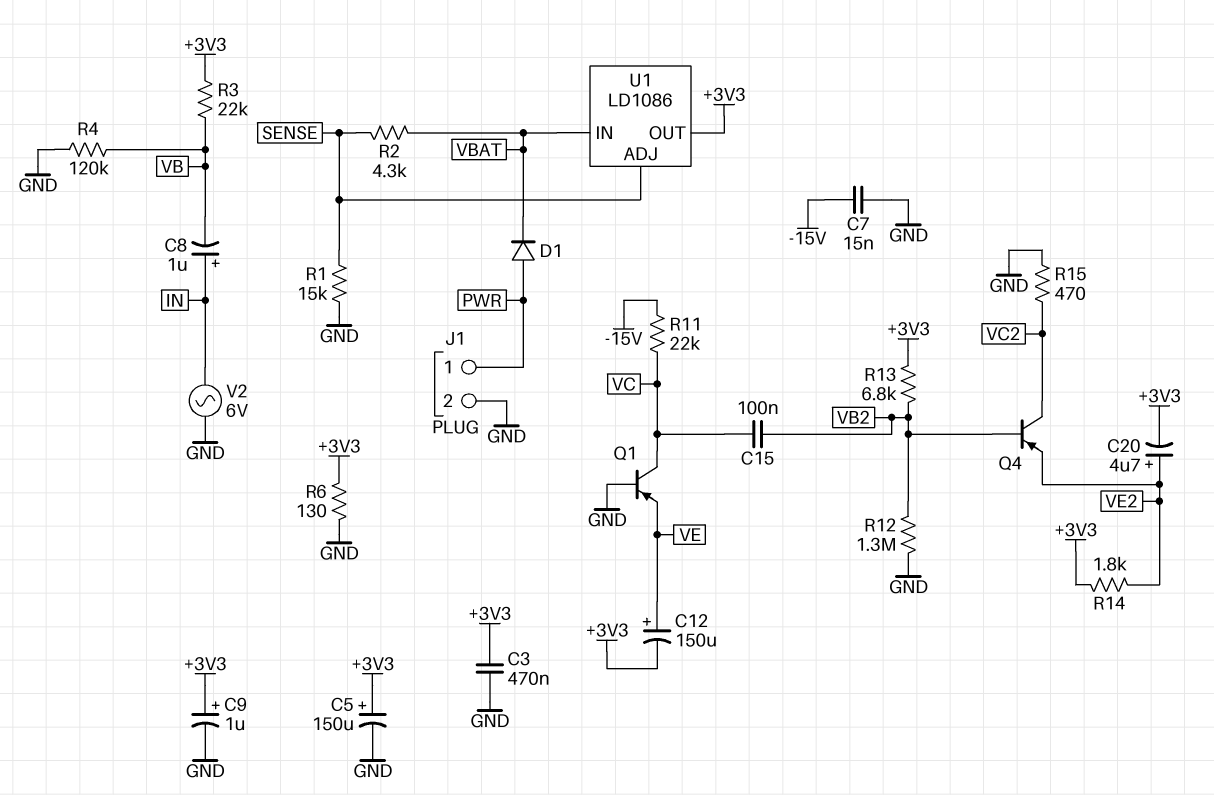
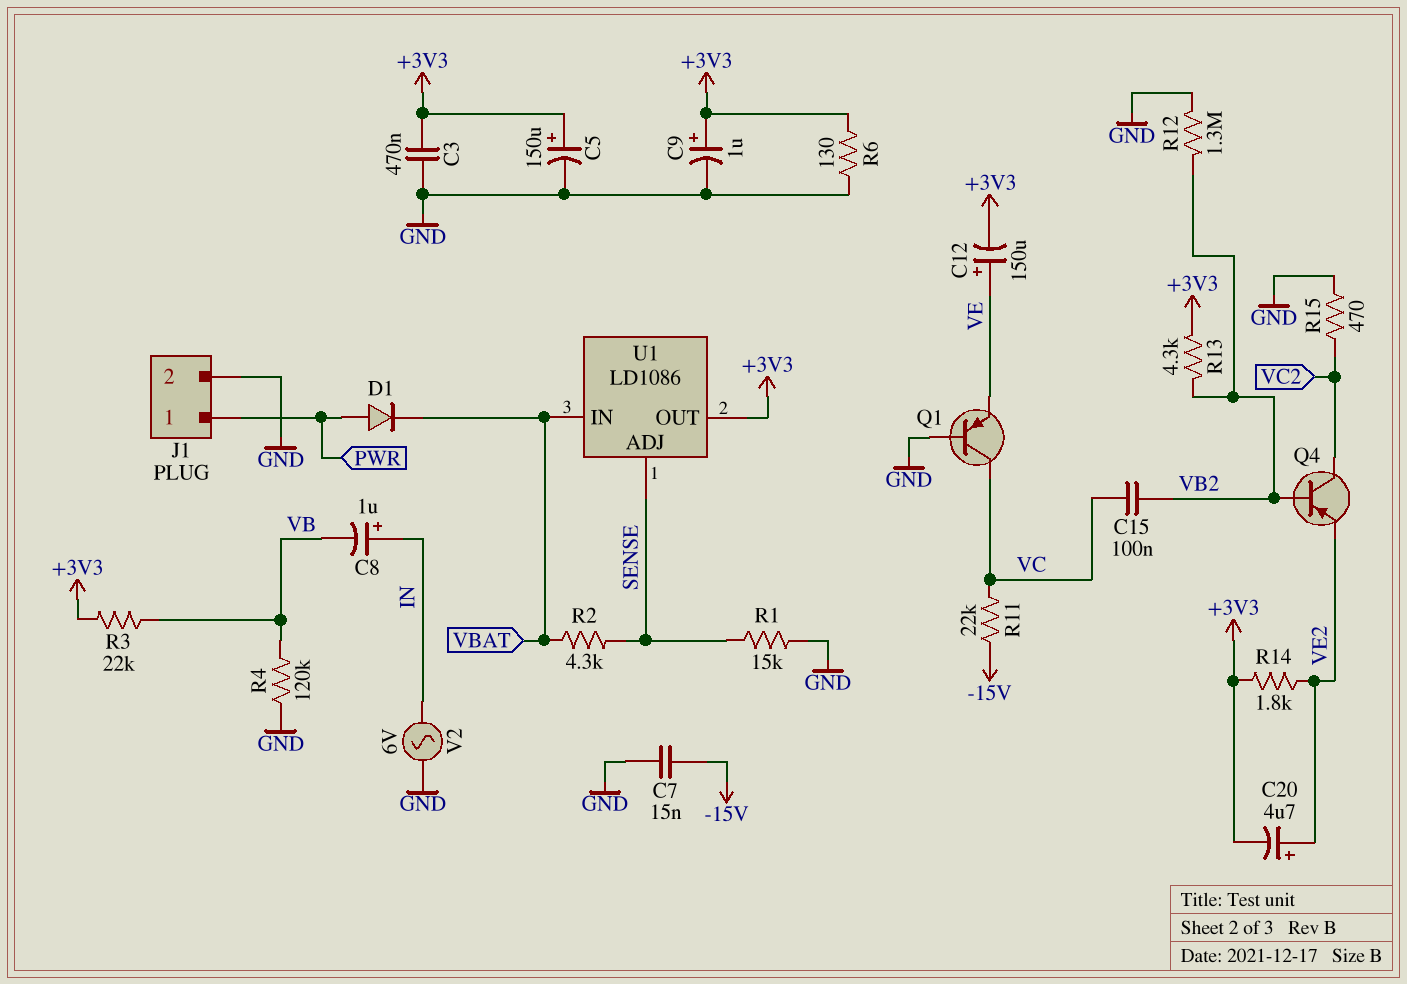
R13: 6.8k (+3V3, VB2) -> 4.3k (+3V3, VB2)

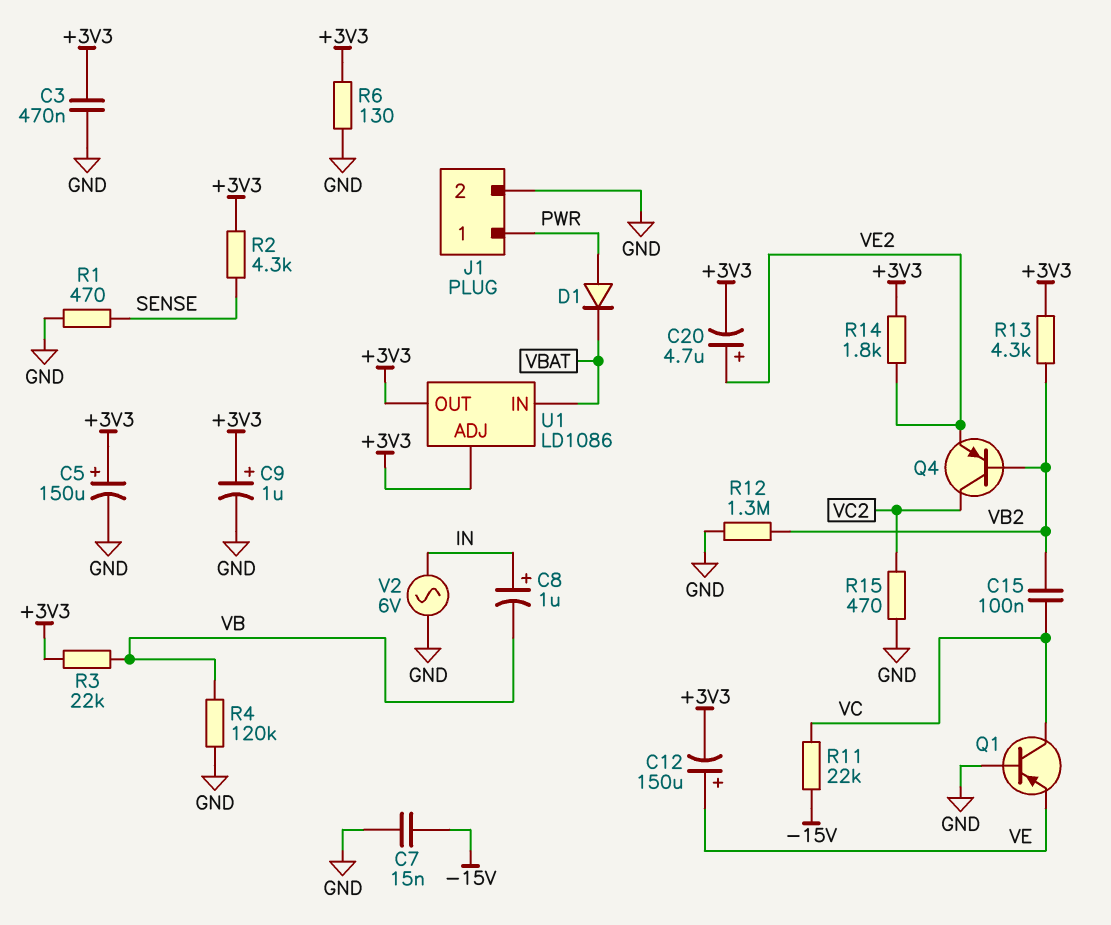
R1: 15k (GND, SENSE) -> 470 (GND, SENSE)
R2: 4.3k (SENSE, VBAT) -> 4.3k (+3V3, SENSE)
U1 pin ADJ: SENSE -> +3V3

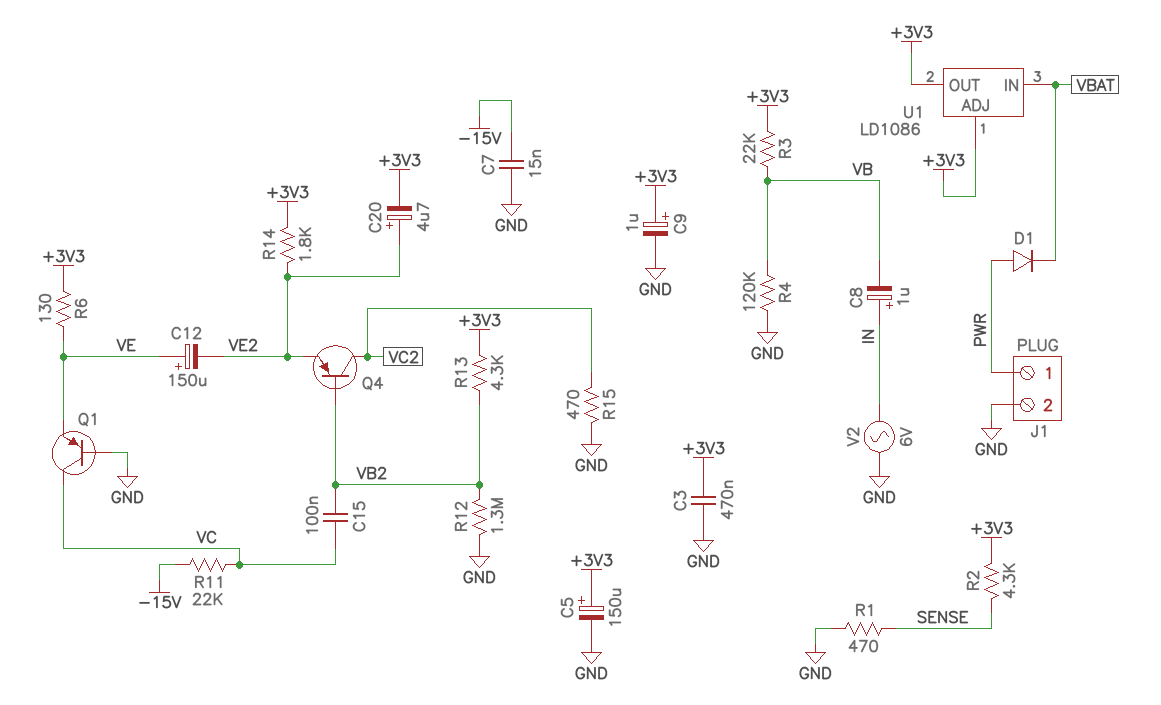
C12: 150uF (plus VE, minus +3V3) -> 150uF (plus VE, minus VE2)
R6: 130 (+3V3, GND) -> 130 (+3V3, VE)

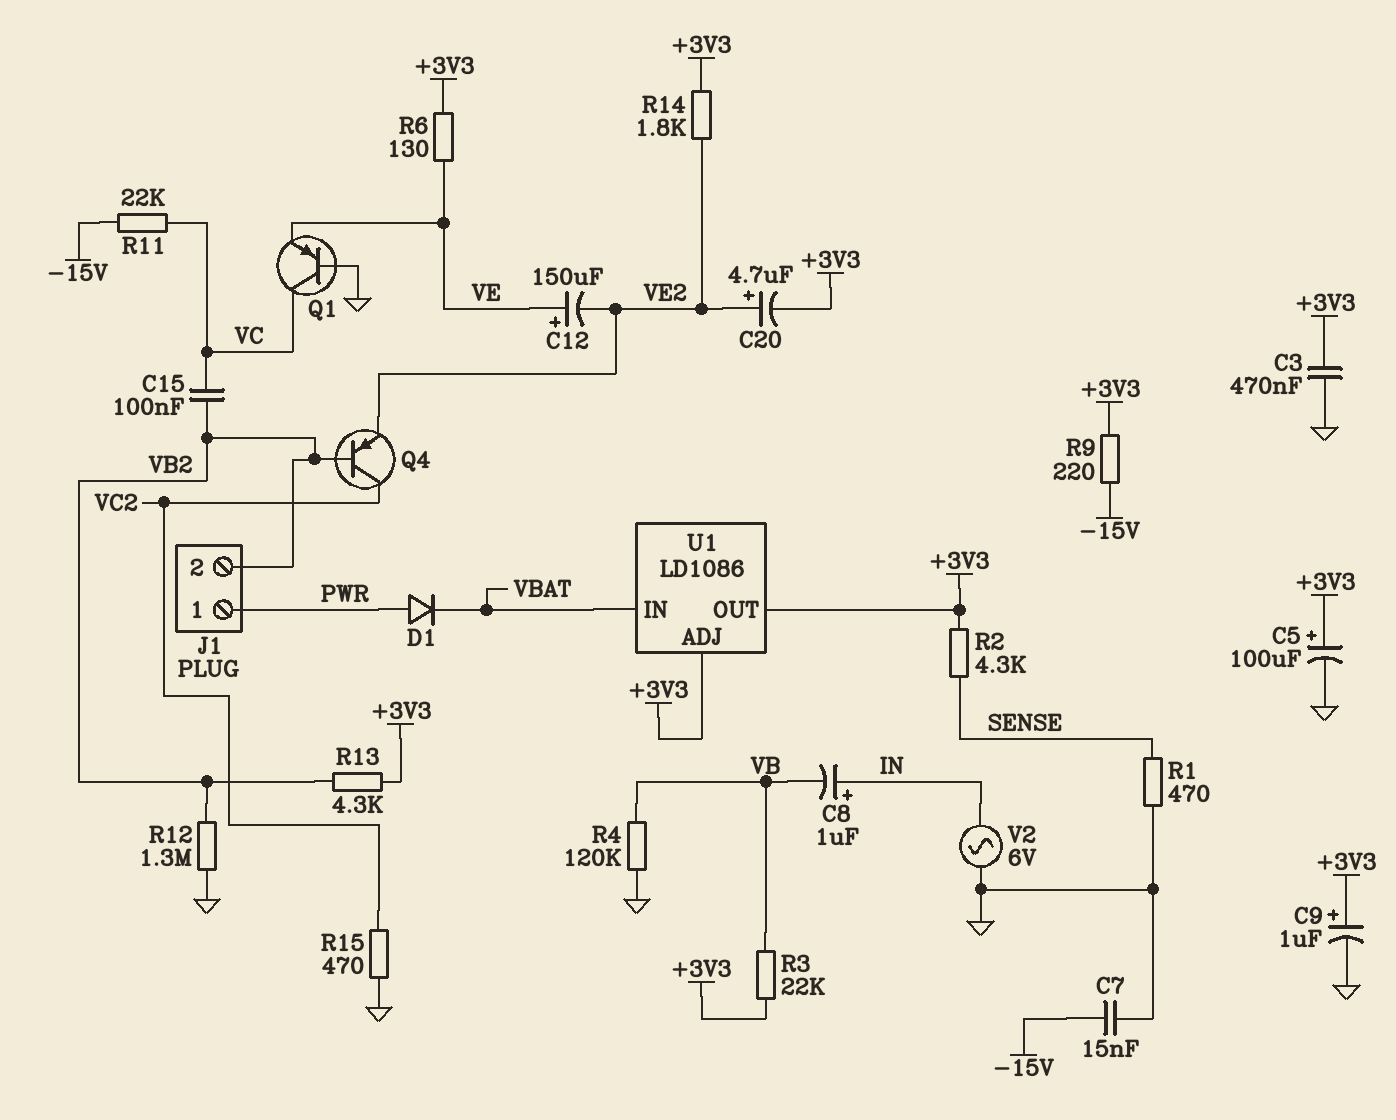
C5: 150uF (plus +3V3, minus GND) -> 100uF (plus +3V3, minus GND)
J1 pin 2: GND -> VB2
R9: none -> 220 (+3V3, -15V)

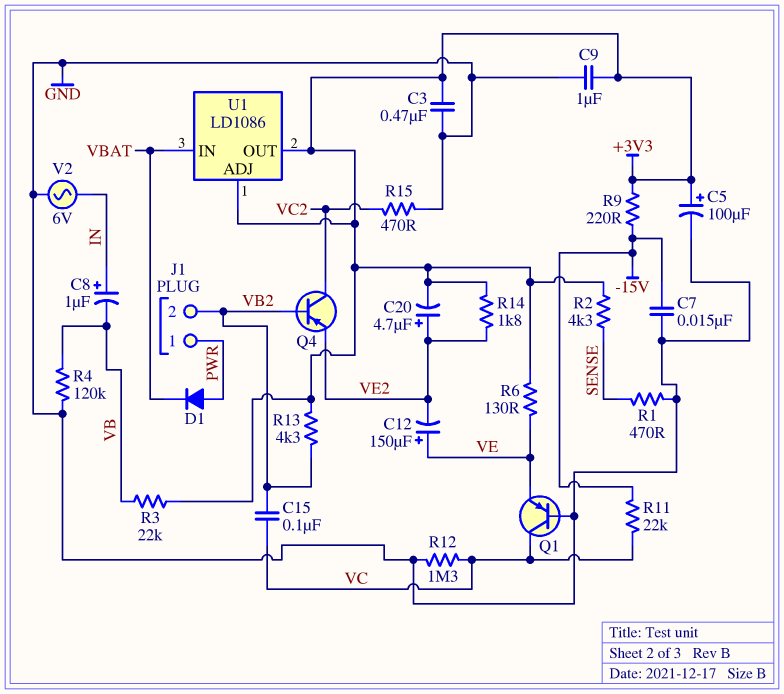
C9: 1uF (plus +3V3, minus GND) -> 1uF (+3V3, GND)
R12: 1.3M (GND, VB2) -> 1.3M (GND, VC)

